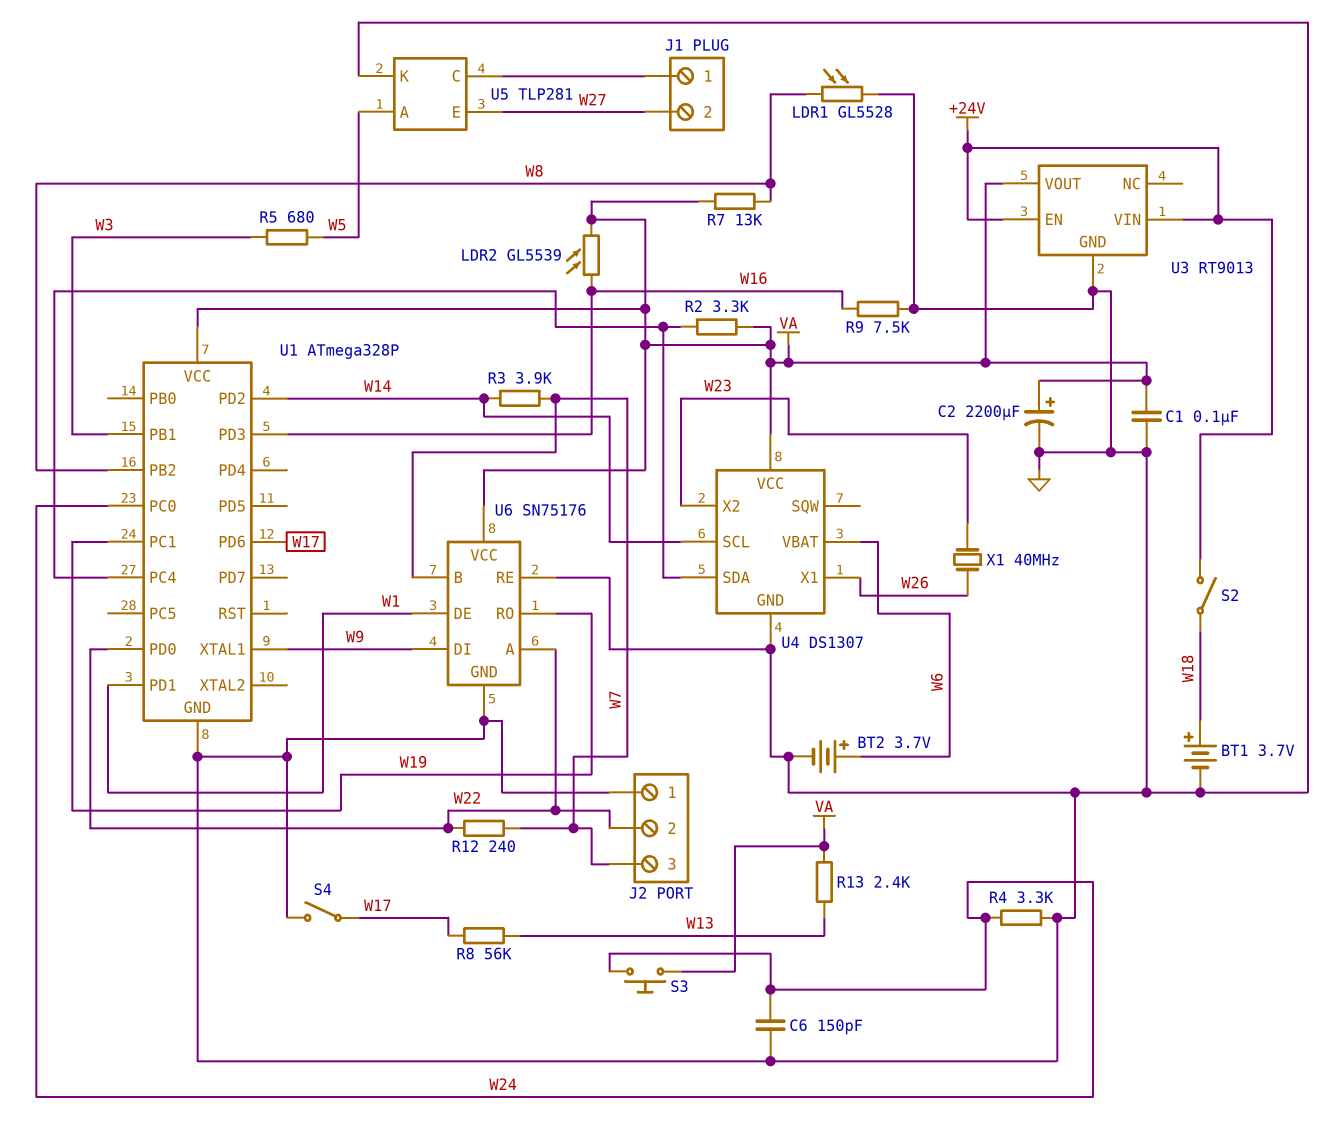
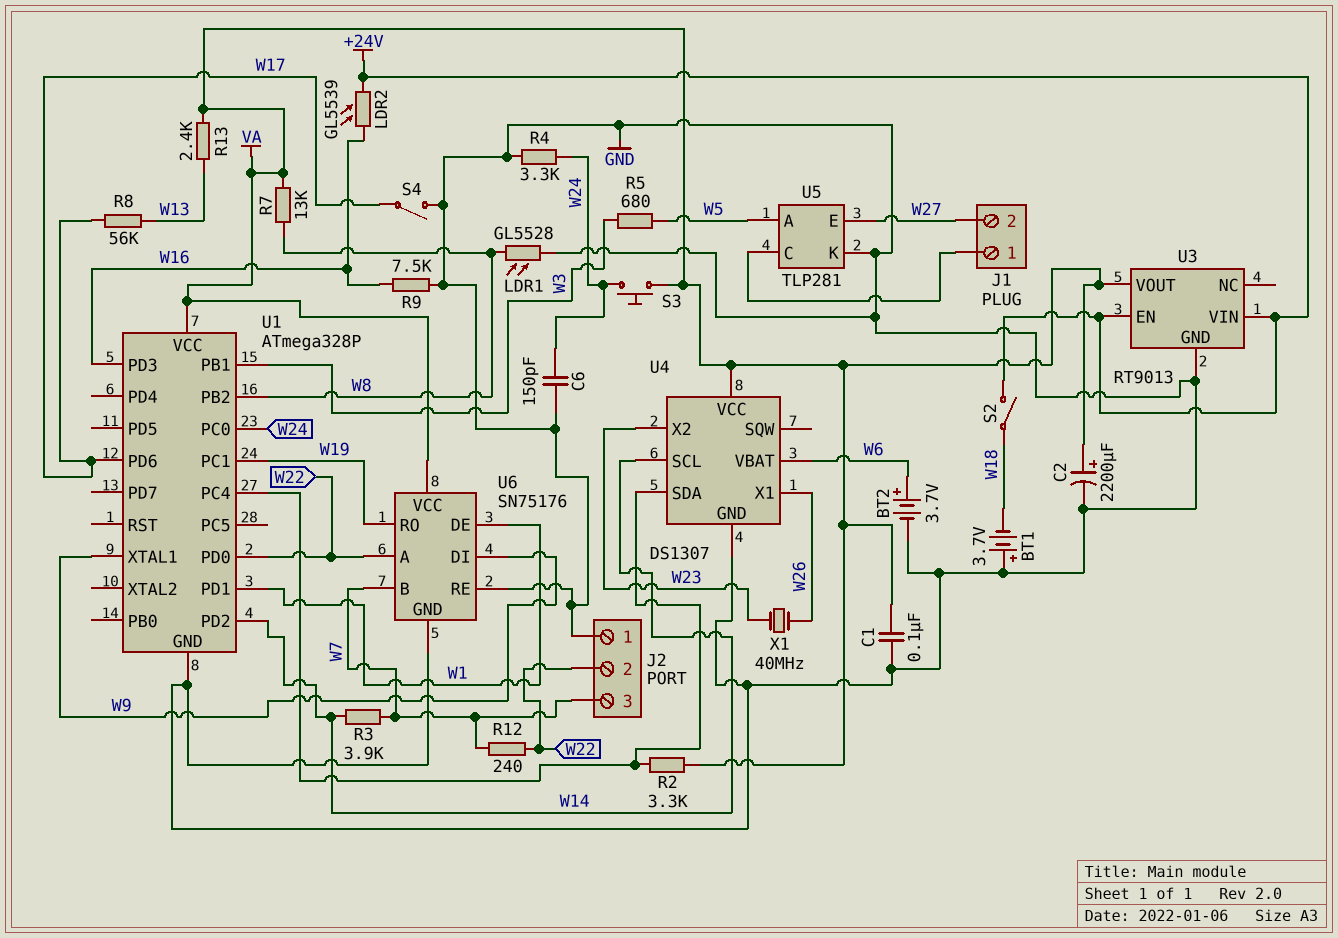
BT1: 3.7V (plus W18, minus GND) -> 3.7V (plus GND, minus W18)
LDR2: GL5539 (VA, W16) -> GL5539 (+24V, W16)

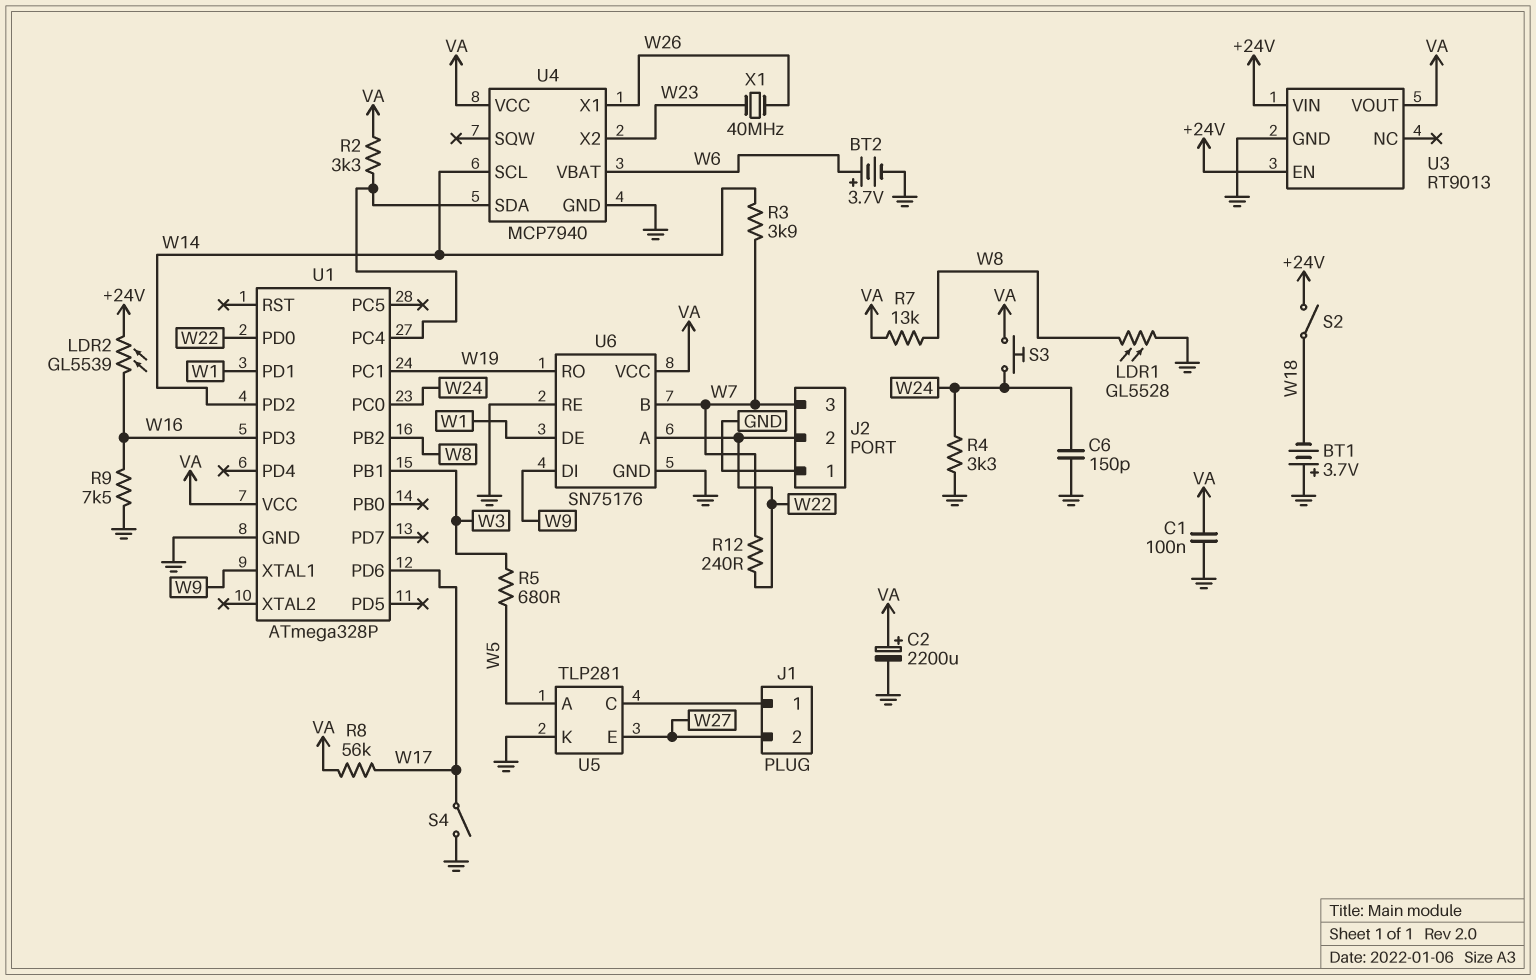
R8: 56k (W13, W17) -> 56k (VA, W17)
R13: 2.4k (VA, W13) -> none
U4: DS1307 -> MCP7940

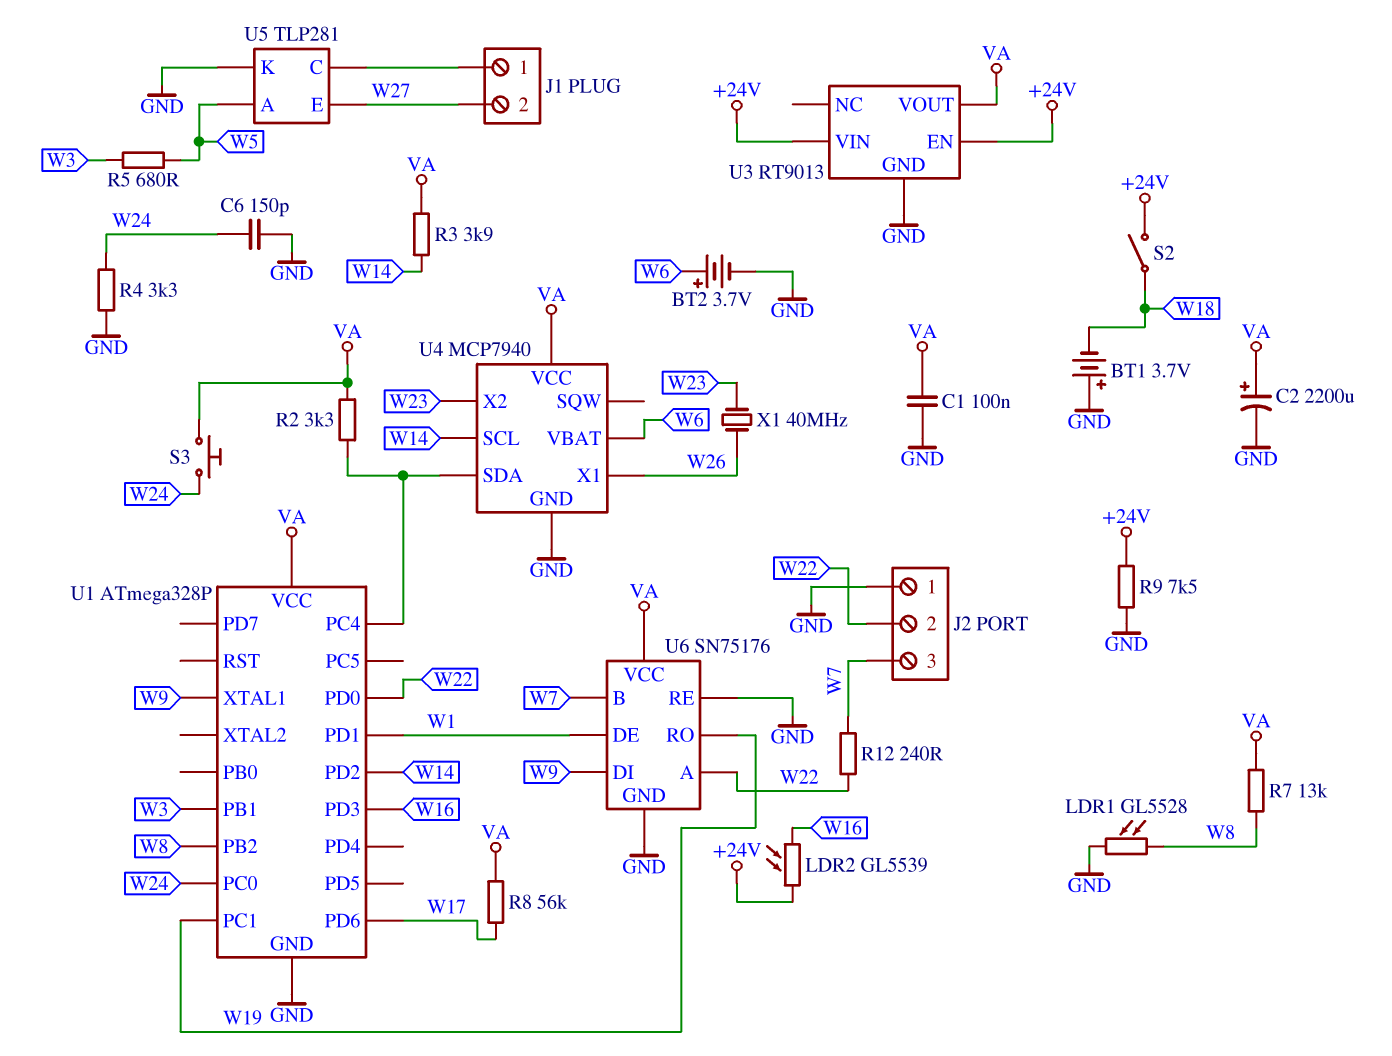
R3: 3.9k (W7, W14) -> 3.9k (VA, W14)
R9: 7.5k (GND, W16) -> 7.5k (+24V, GND)
S4: switch (GND, W17) -> none

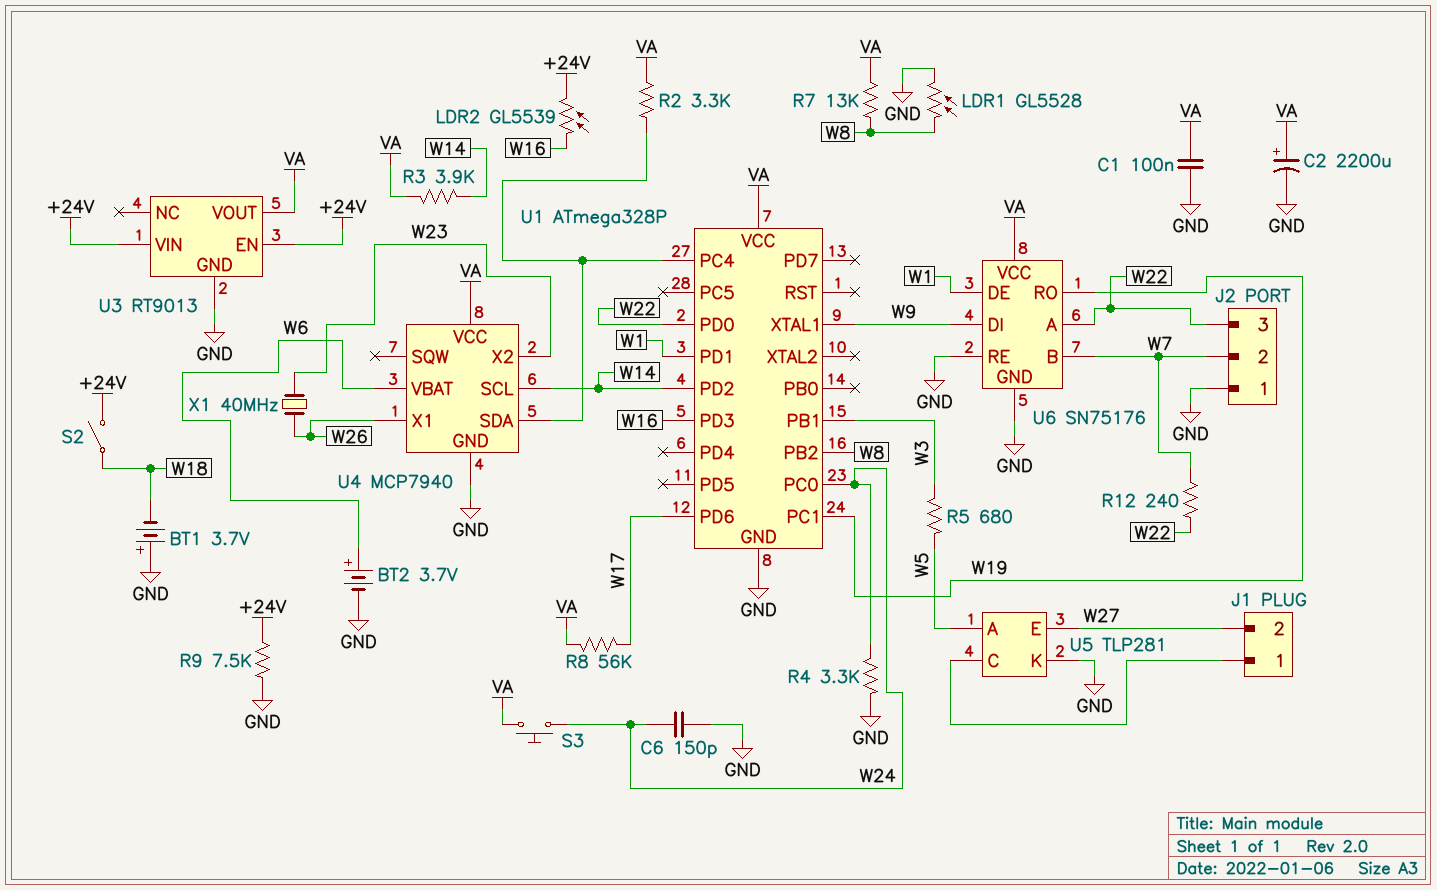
J2 pin 2: W22 -> W7
J2 pin 3: W7 -> W22

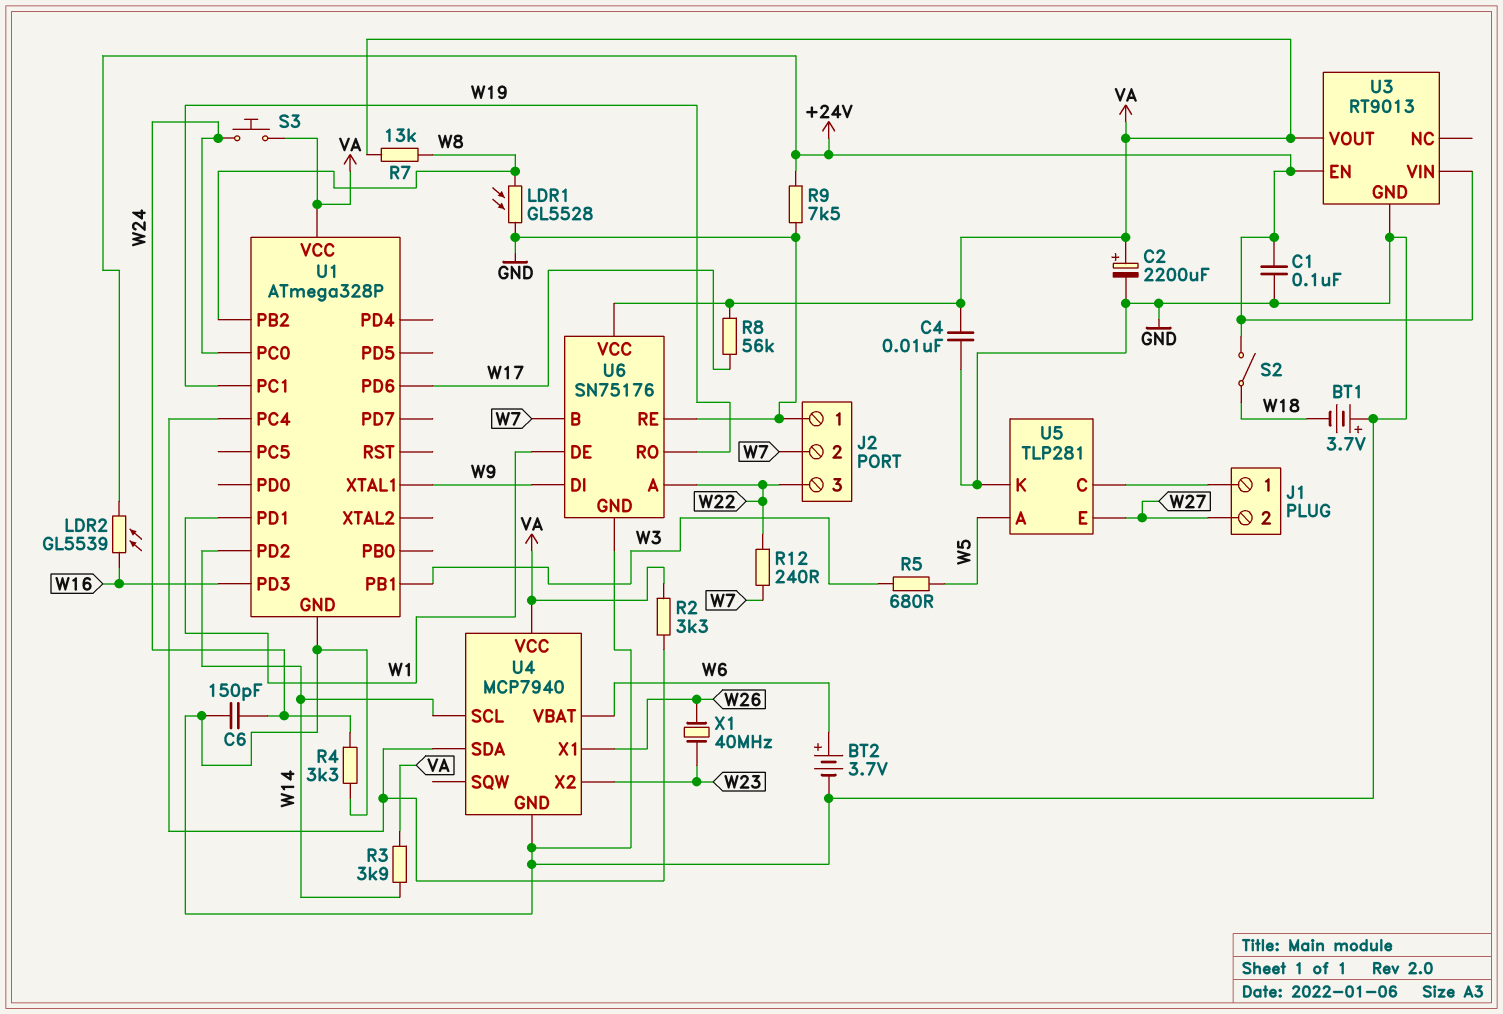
C1: 100nF (GND, VA) -> 100nF (+24V, GND)
C4: none -> 10nF (GND, VA)
U1 pin PD0: W22 -> none

